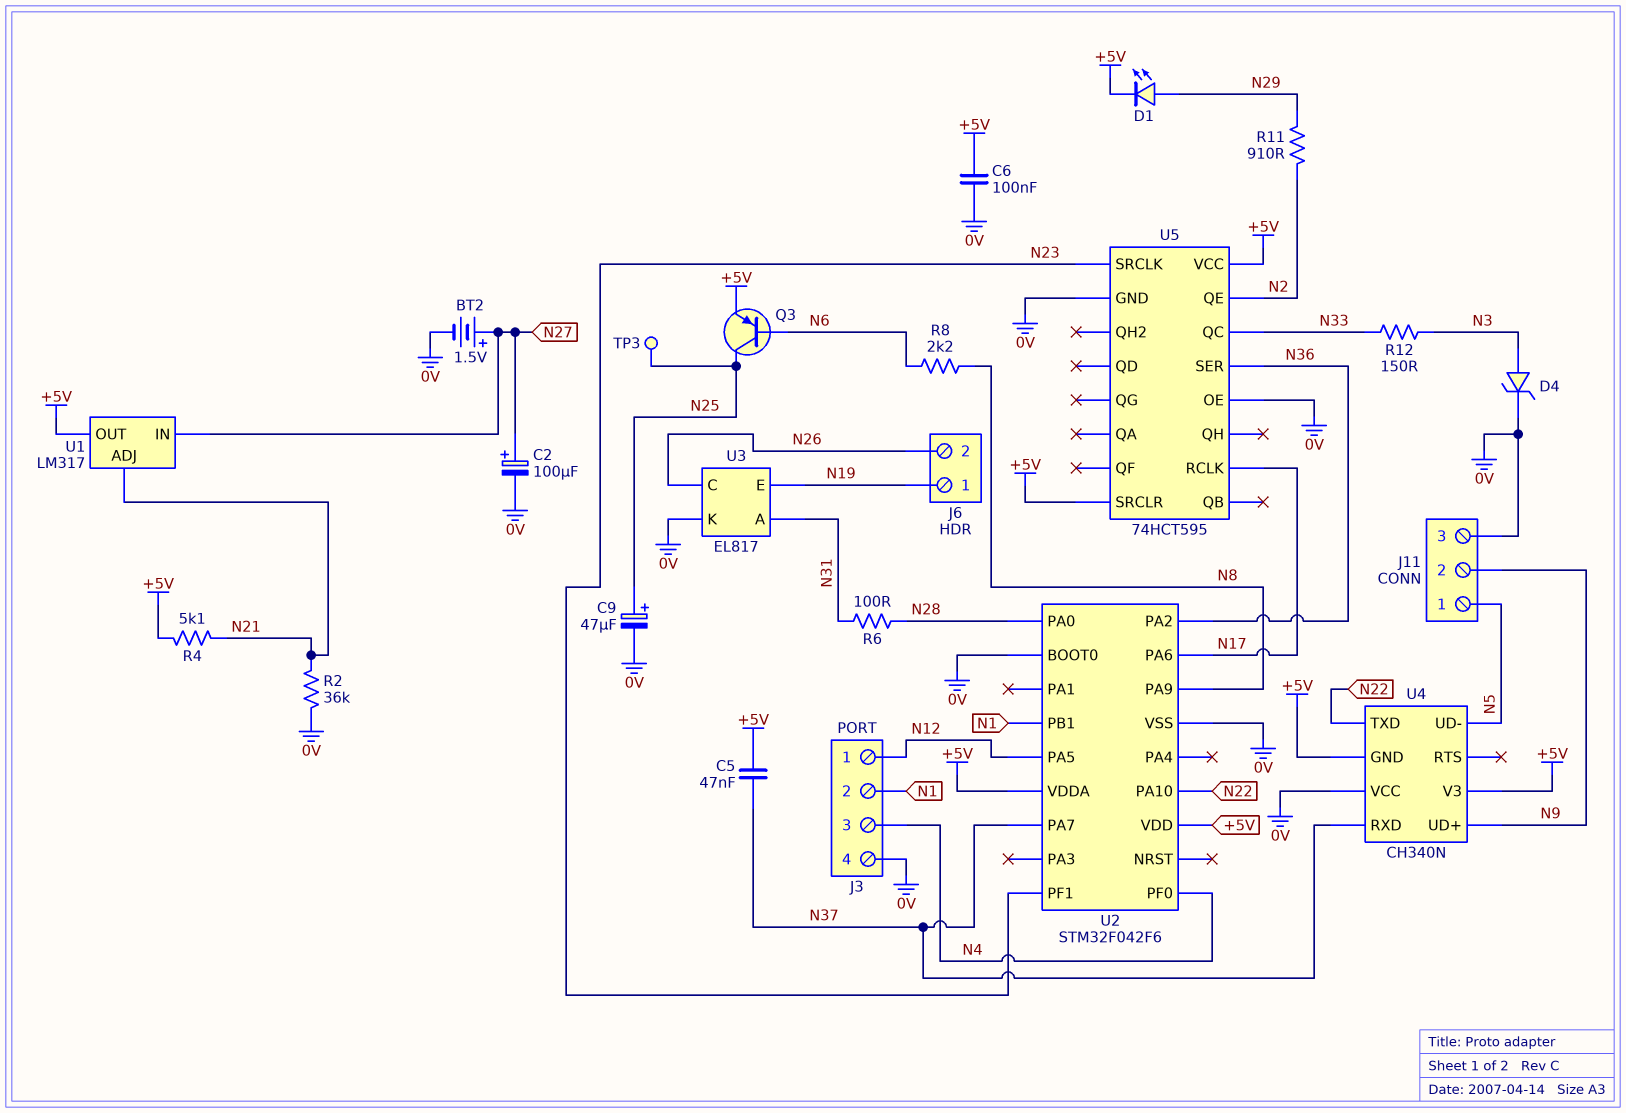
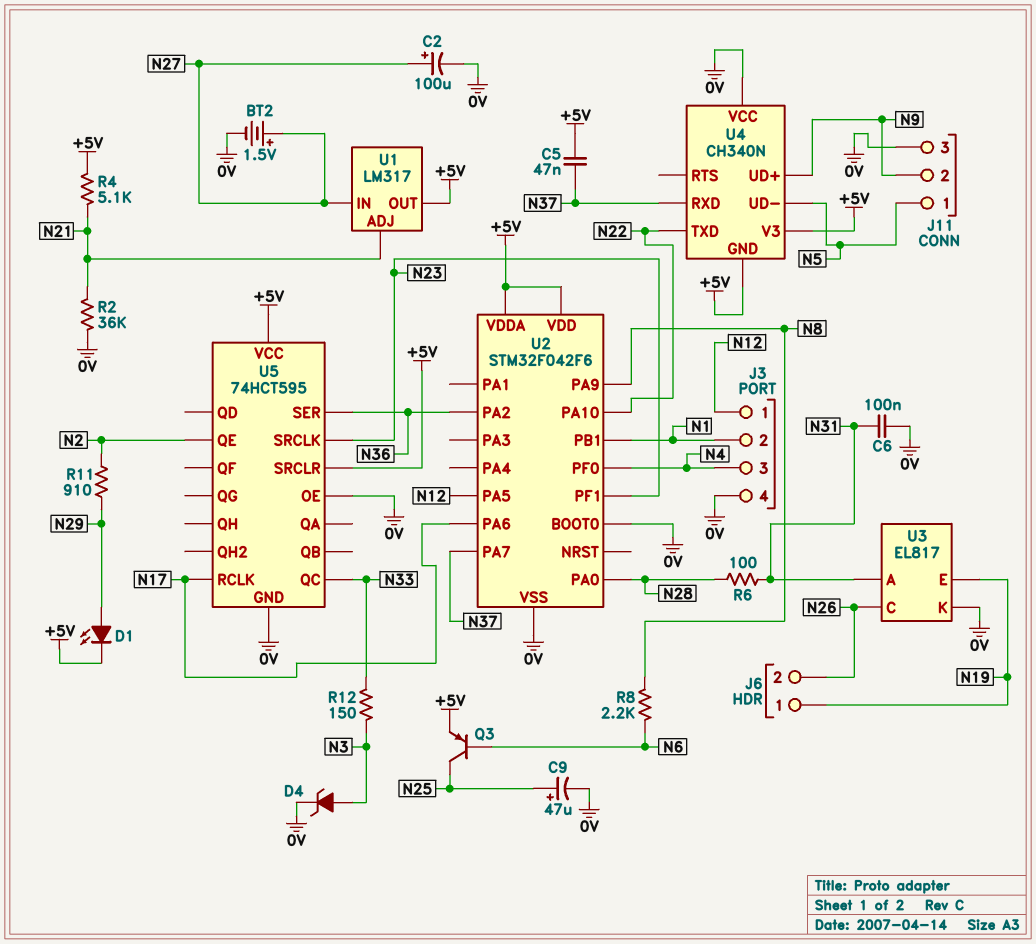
C6: 100nF (+5V, 0V) -> 100nF (0V, N31)
TP3: test point (N25) -> none

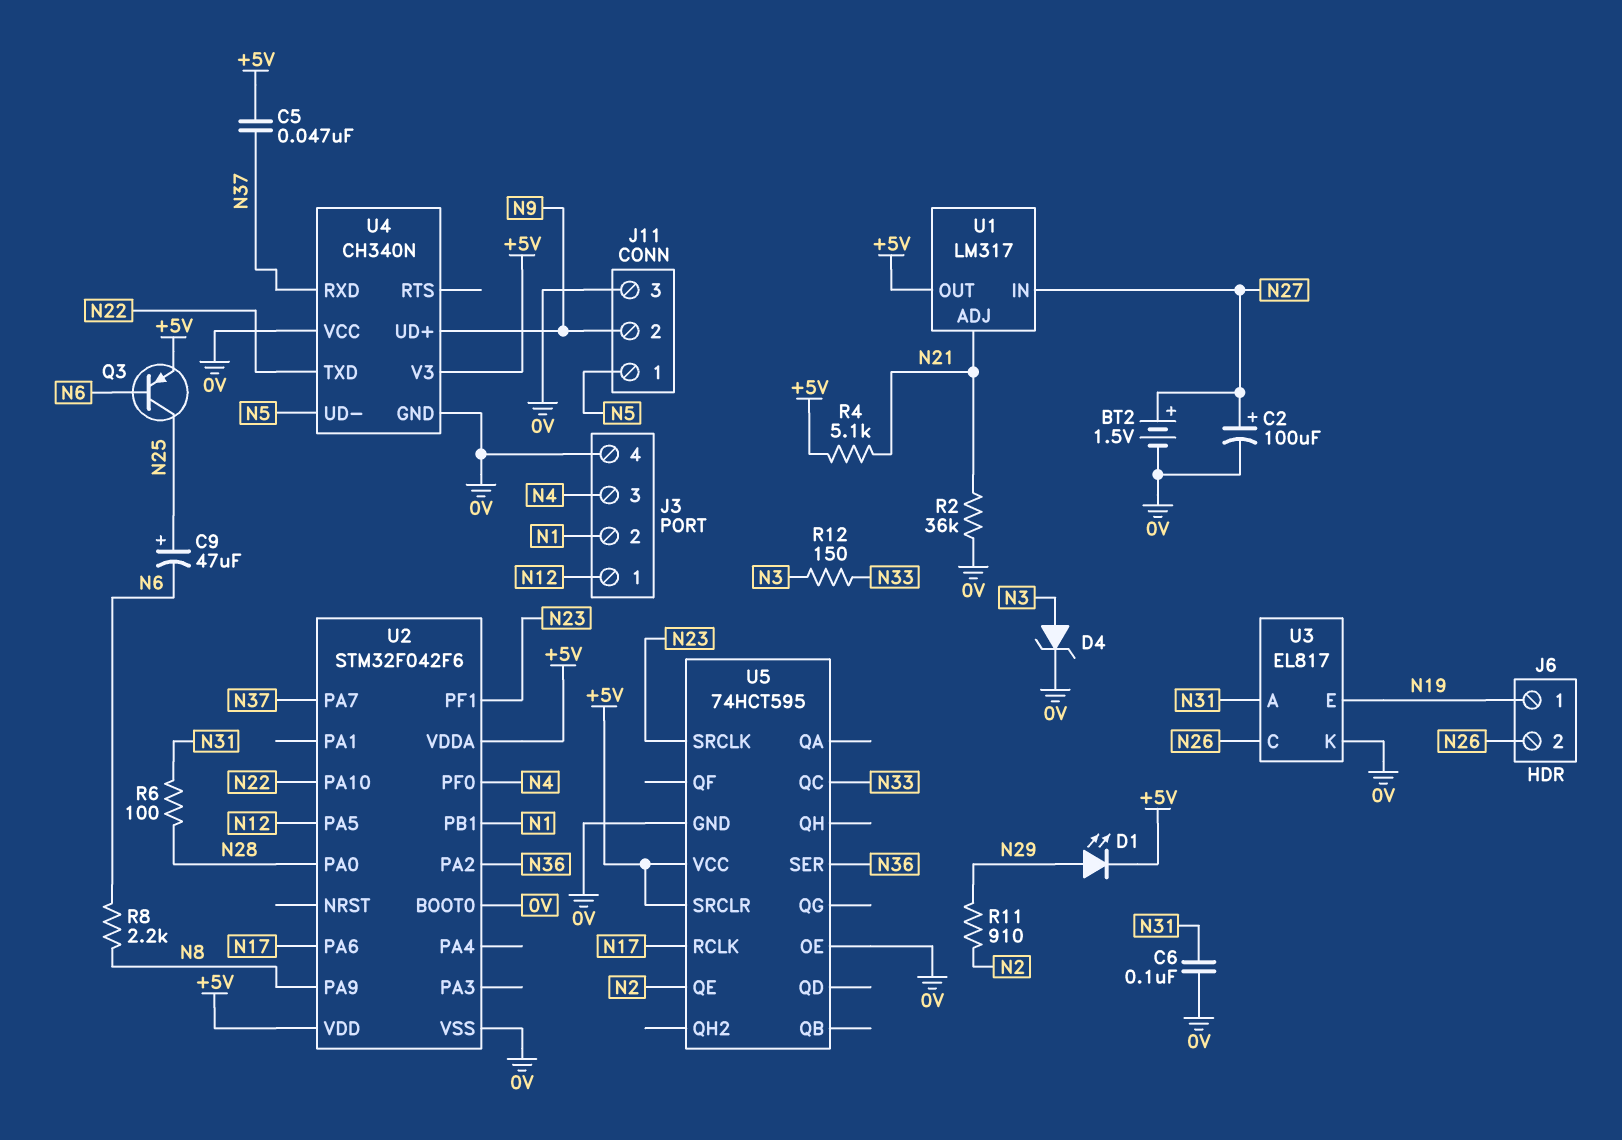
C9: 47uF (plus N25, minus 0V) -> 47uF (plus N25, minus N6)
U4 pin GND: +5V -> 0V

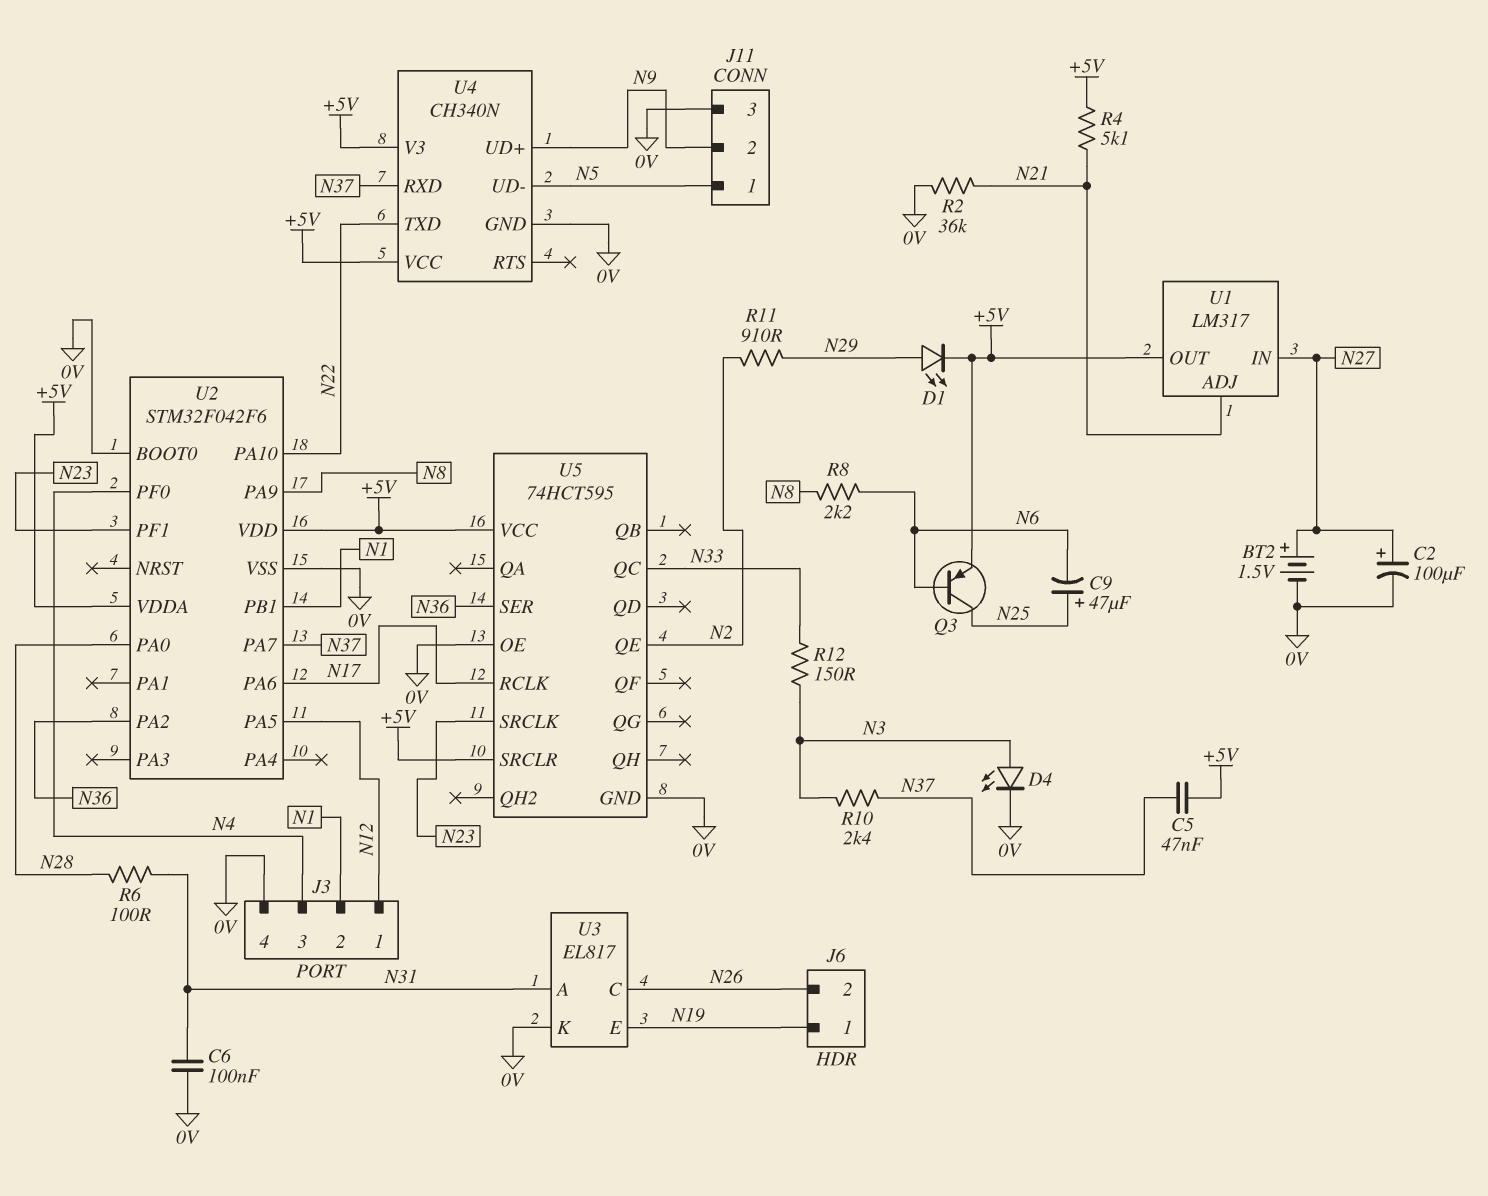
D4: zener (A N3, K 0V) -> LED (A N3, K 0V)
R10: none -> 2.4k (N3, N37)
U4 pin VCC: 0V -> +5V

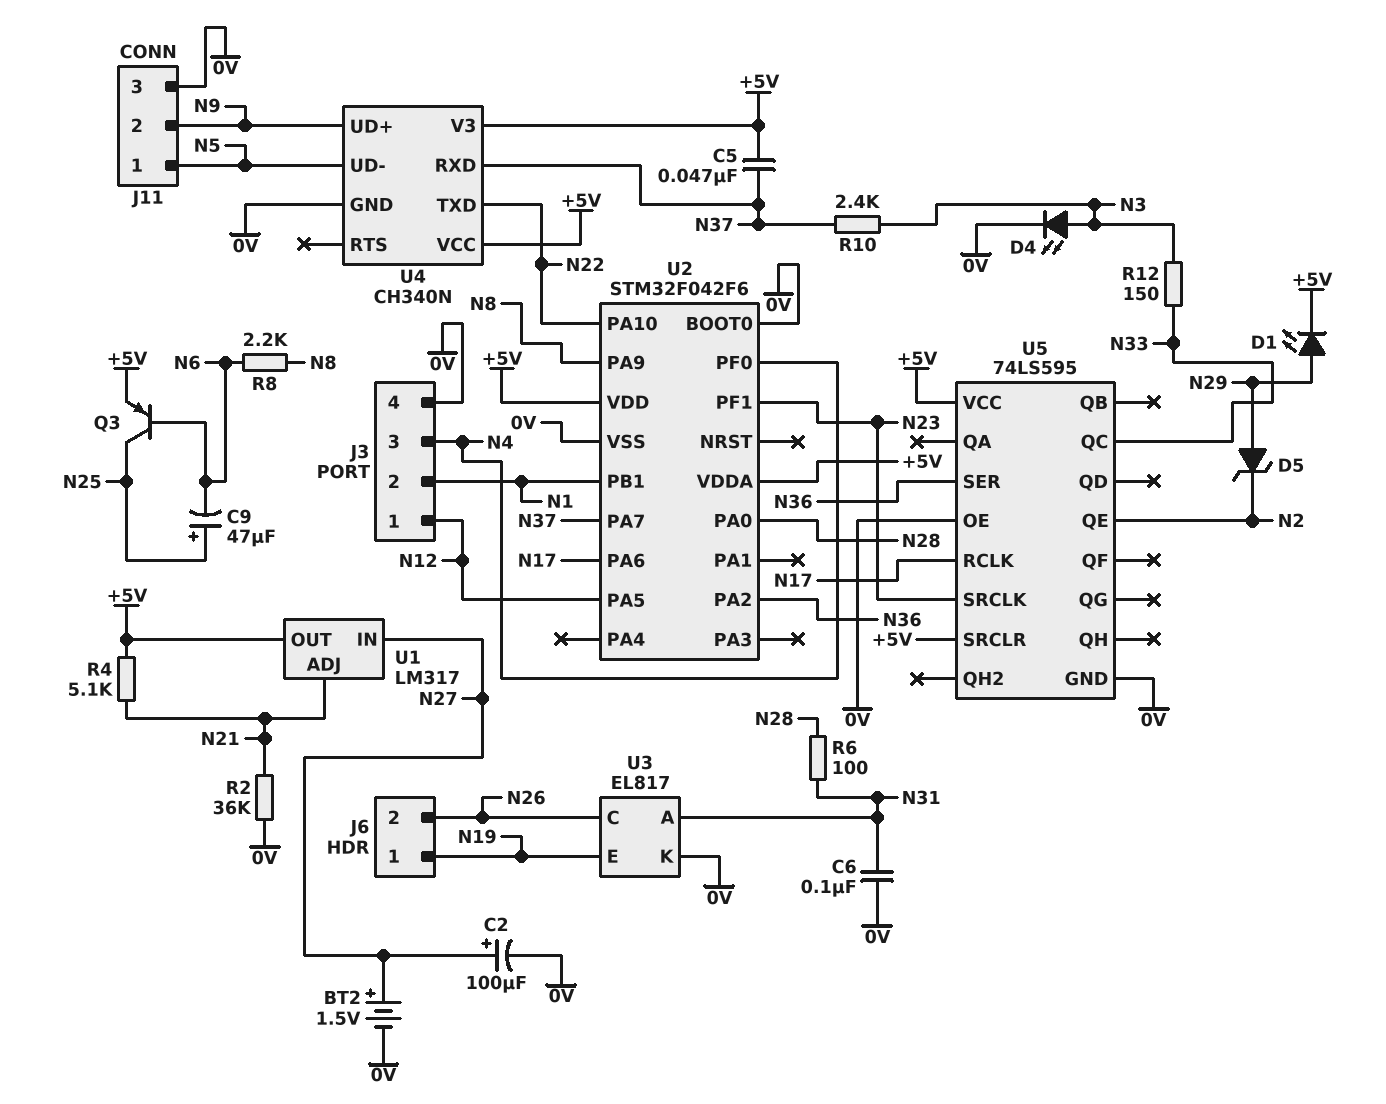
D5: none -> zener (A N29, K N2)
R11: 910 (N2, N29) -> none
U5: 74HCT595 -> 74LS595

